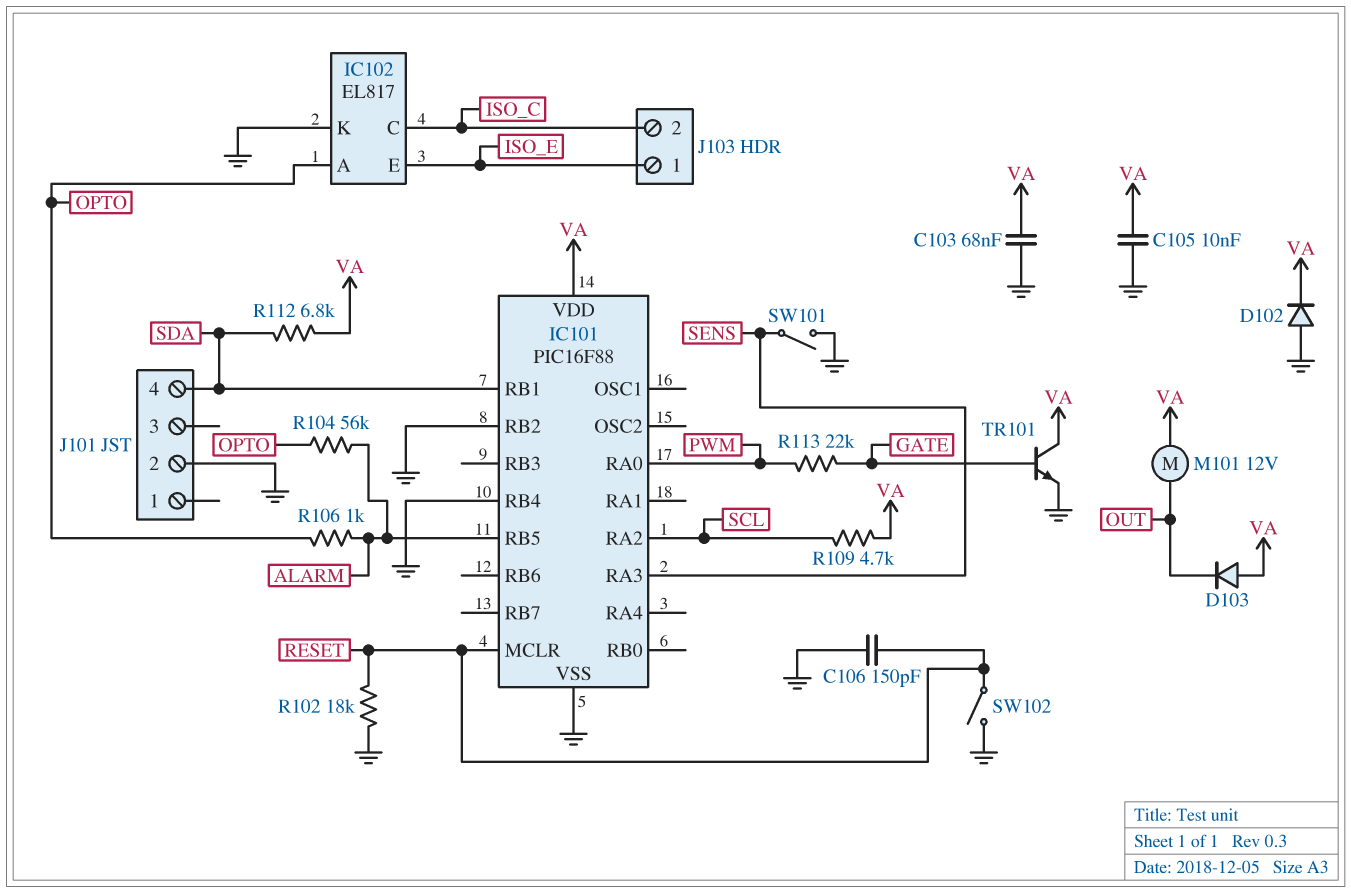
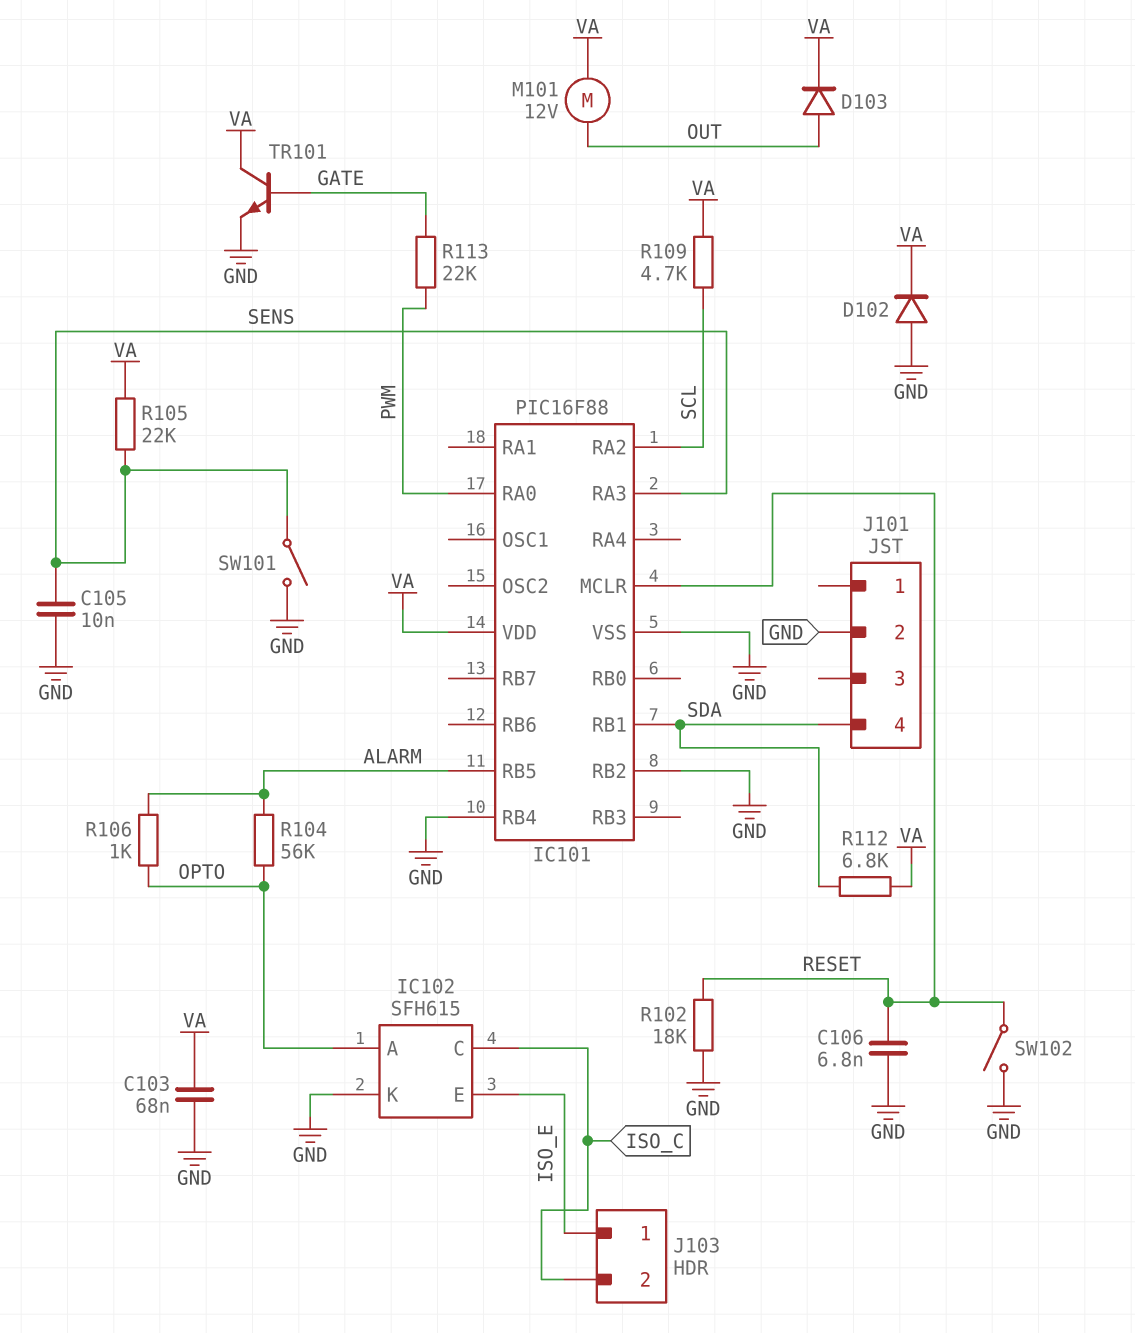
C105: 10nF (GND, VA) -> 10nF (GND, SENS)
C106: 150pF (GND, RESET) -> 6.8nF (GND, RESET)
D103: diode (A VA, K OUT) -> diode (A OUT, K VA)
IC102: EL817 -> SFH615
R105: none -> 22k (SENS, VA)

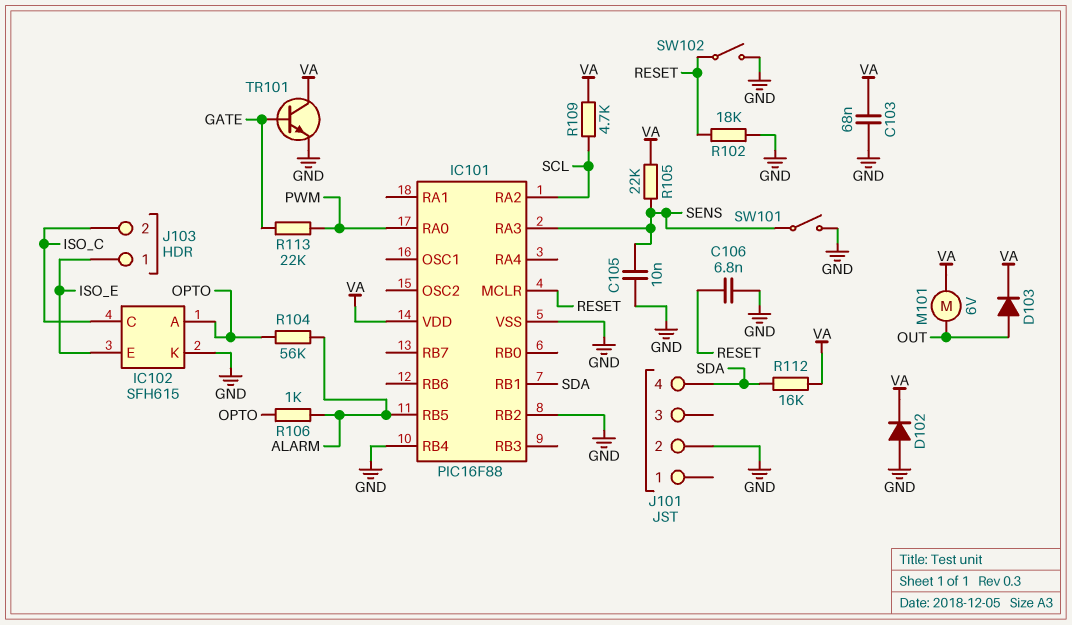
M101: motor 12V (OUT, VA) -> motor 6V (OUT, VA)
R112: 6.8k (SDA, VA) -> 16k (SDA, VA)

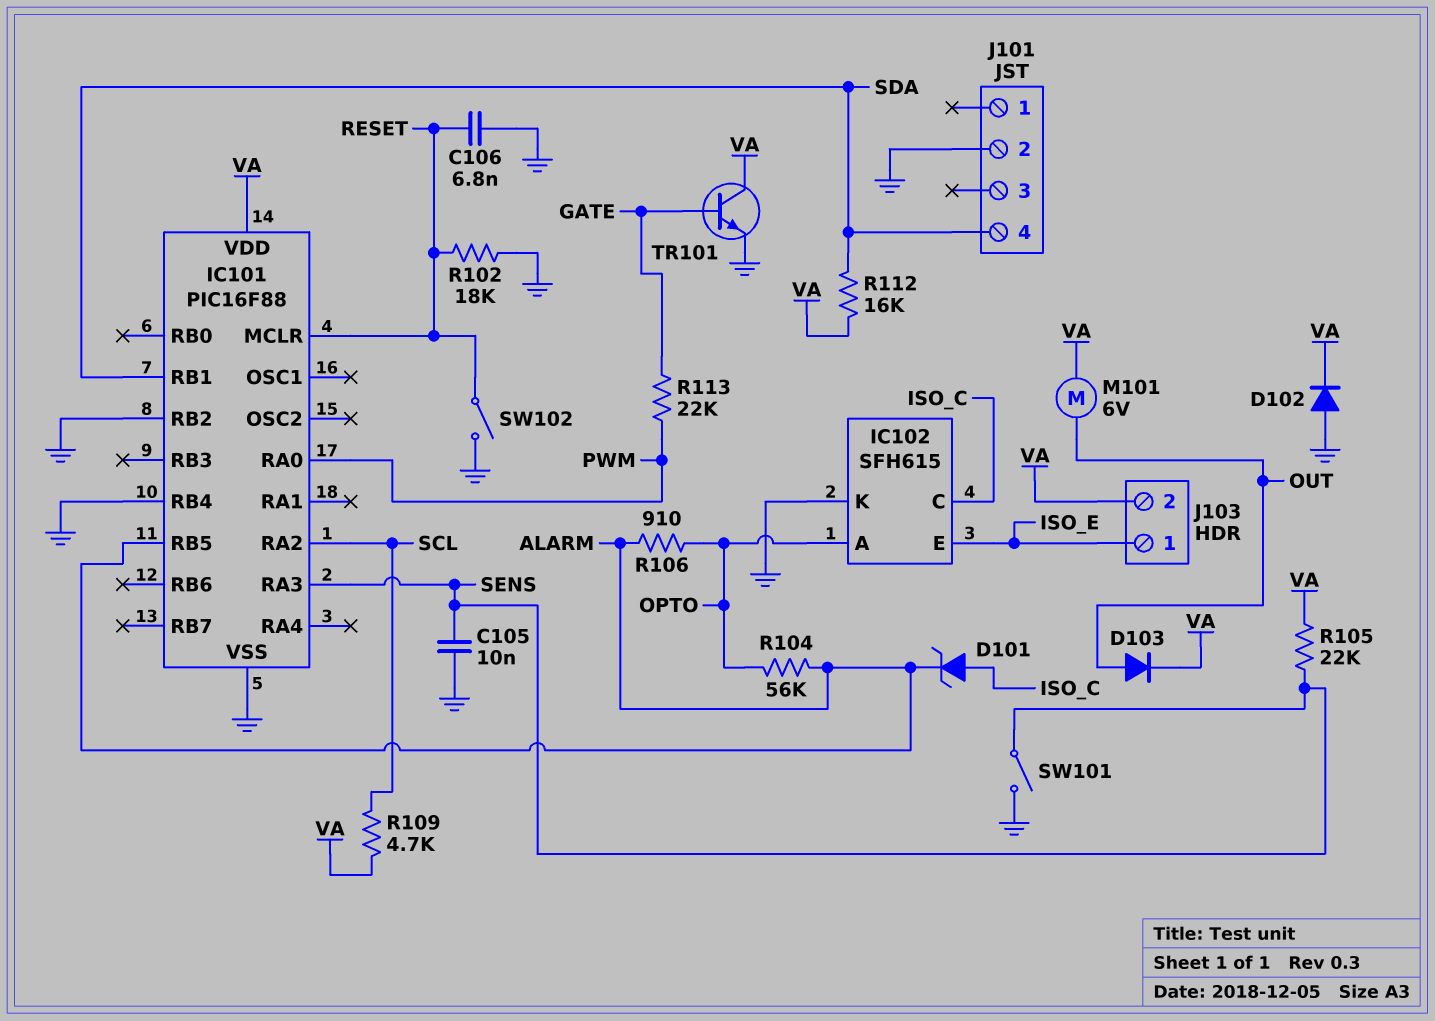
C103: 68nF (GND, VA) -> none
D101: none -> zener (A ISO_C, K ALARM)
J103 pin 2: ISO_C -> VA
R106: 1k (ALARM, OPTO) -> 910 (ALARM, OPTO)

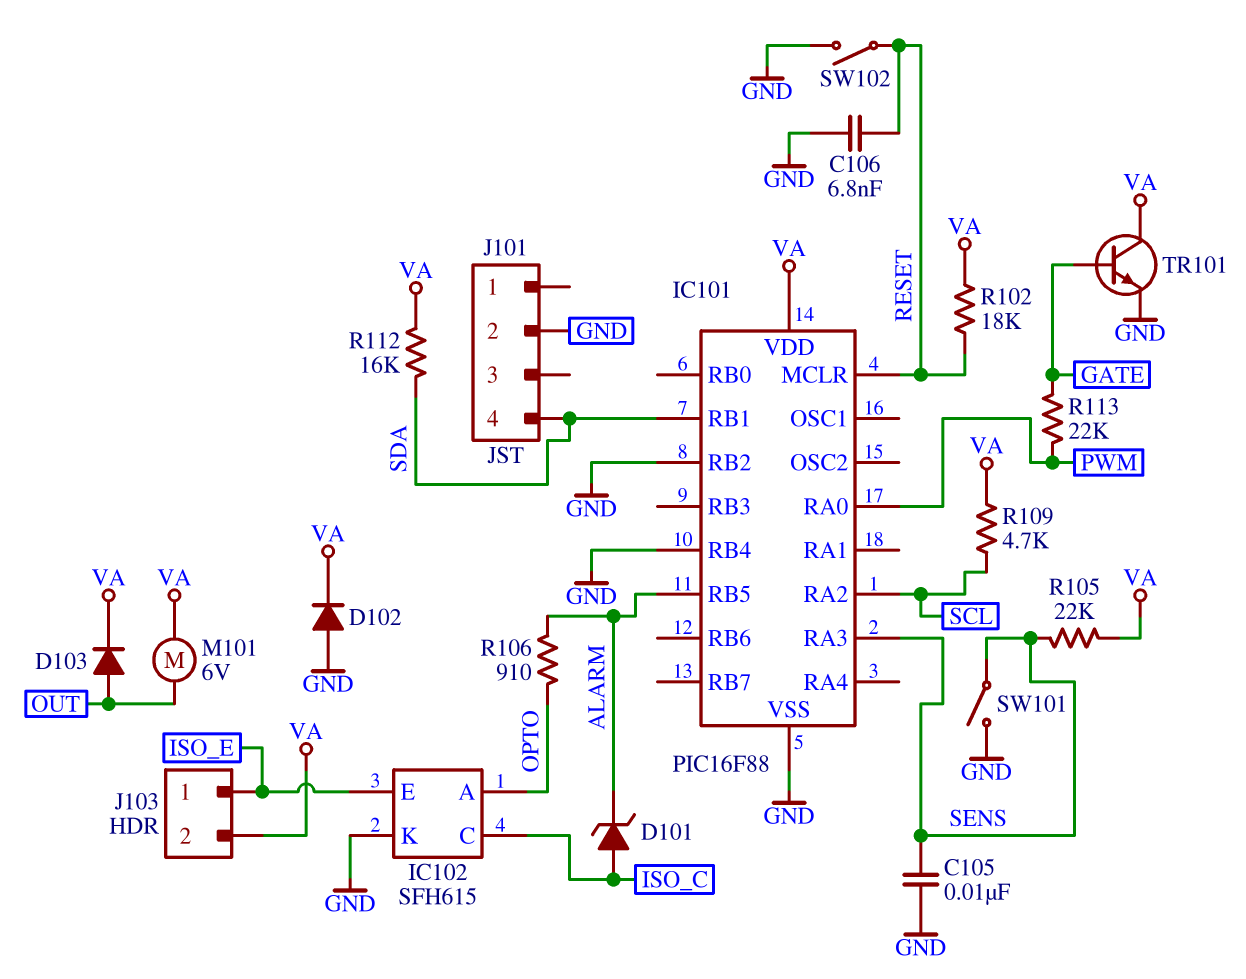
R102: 18k (GND, RESET) -> 18k (RESET, VA)
R104: 56k (ALARM, OPTO) -> none

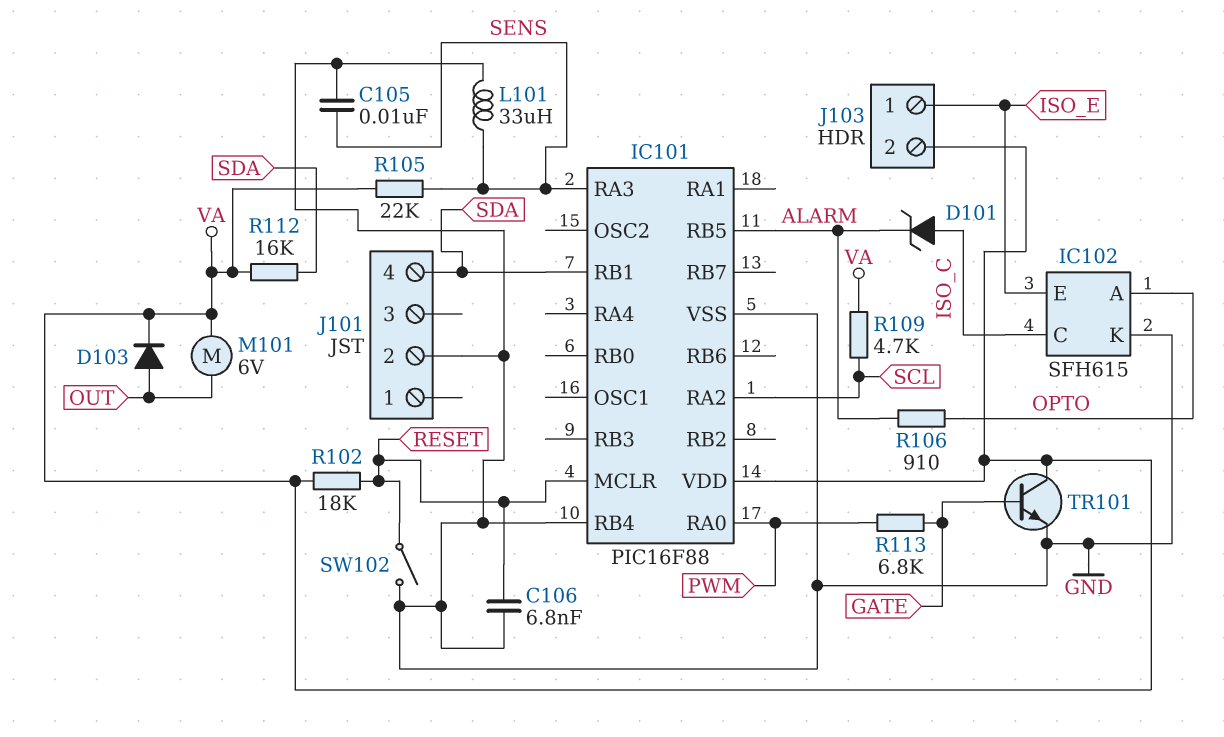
D102: diode (A GND, K VA) -> none
IC101 pin RB2: GND -> none
L101: none -> 33uH (GND, SENS)
R113: 22k (GATE, PWM) -> 6.8k (GATE, PWM)
SW101: switch (GND, SENS) -> none

